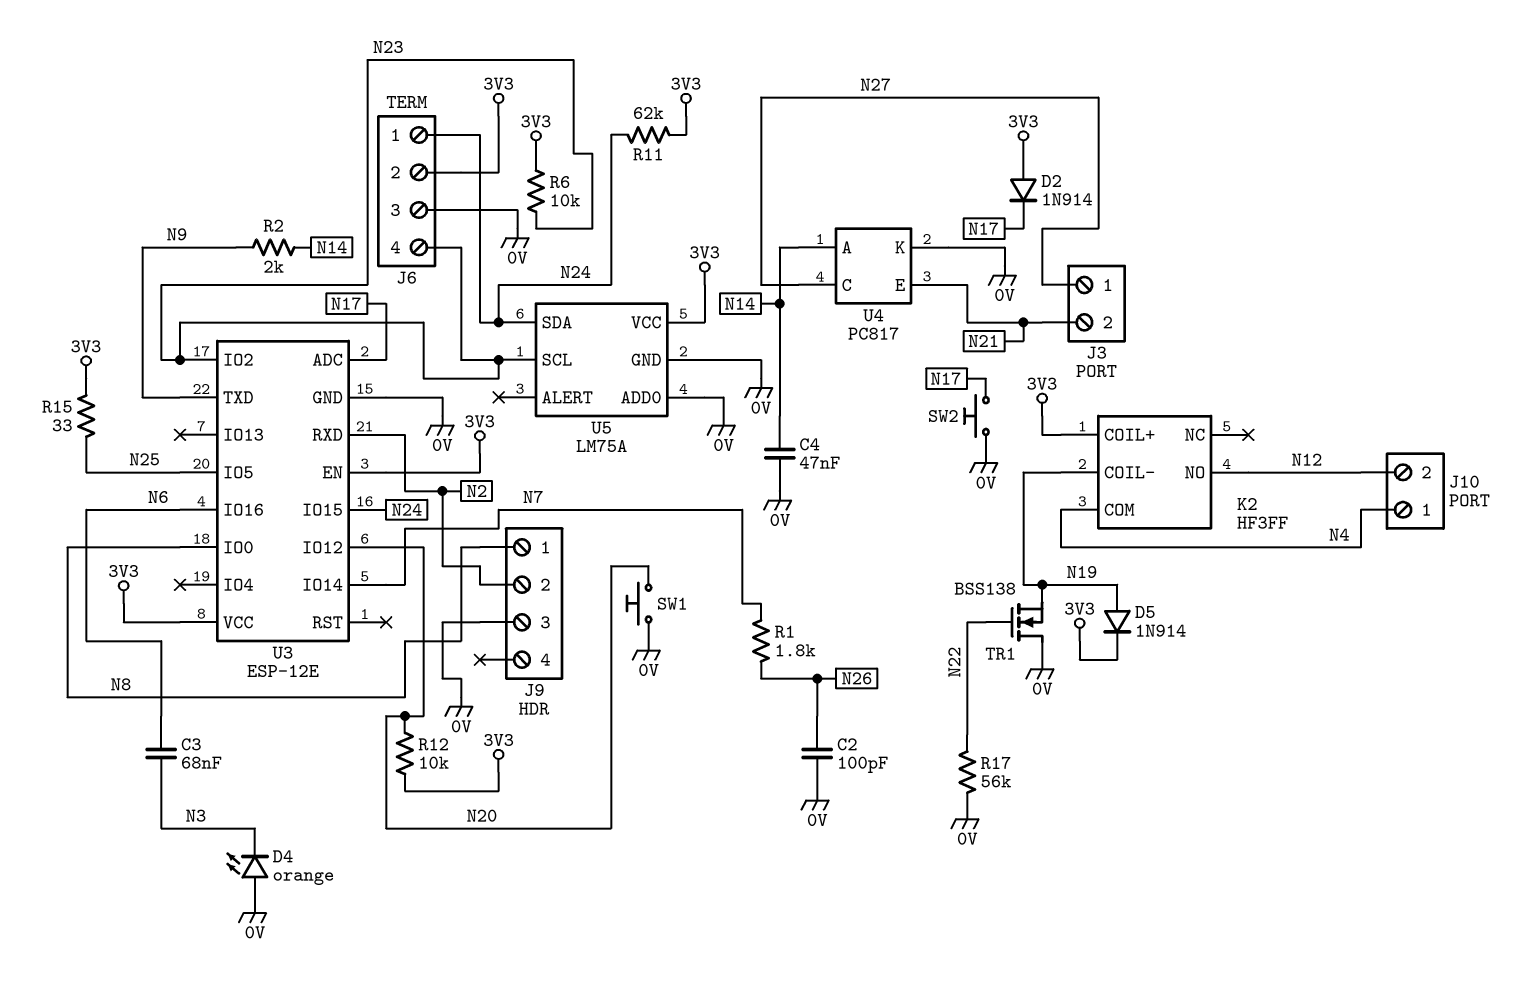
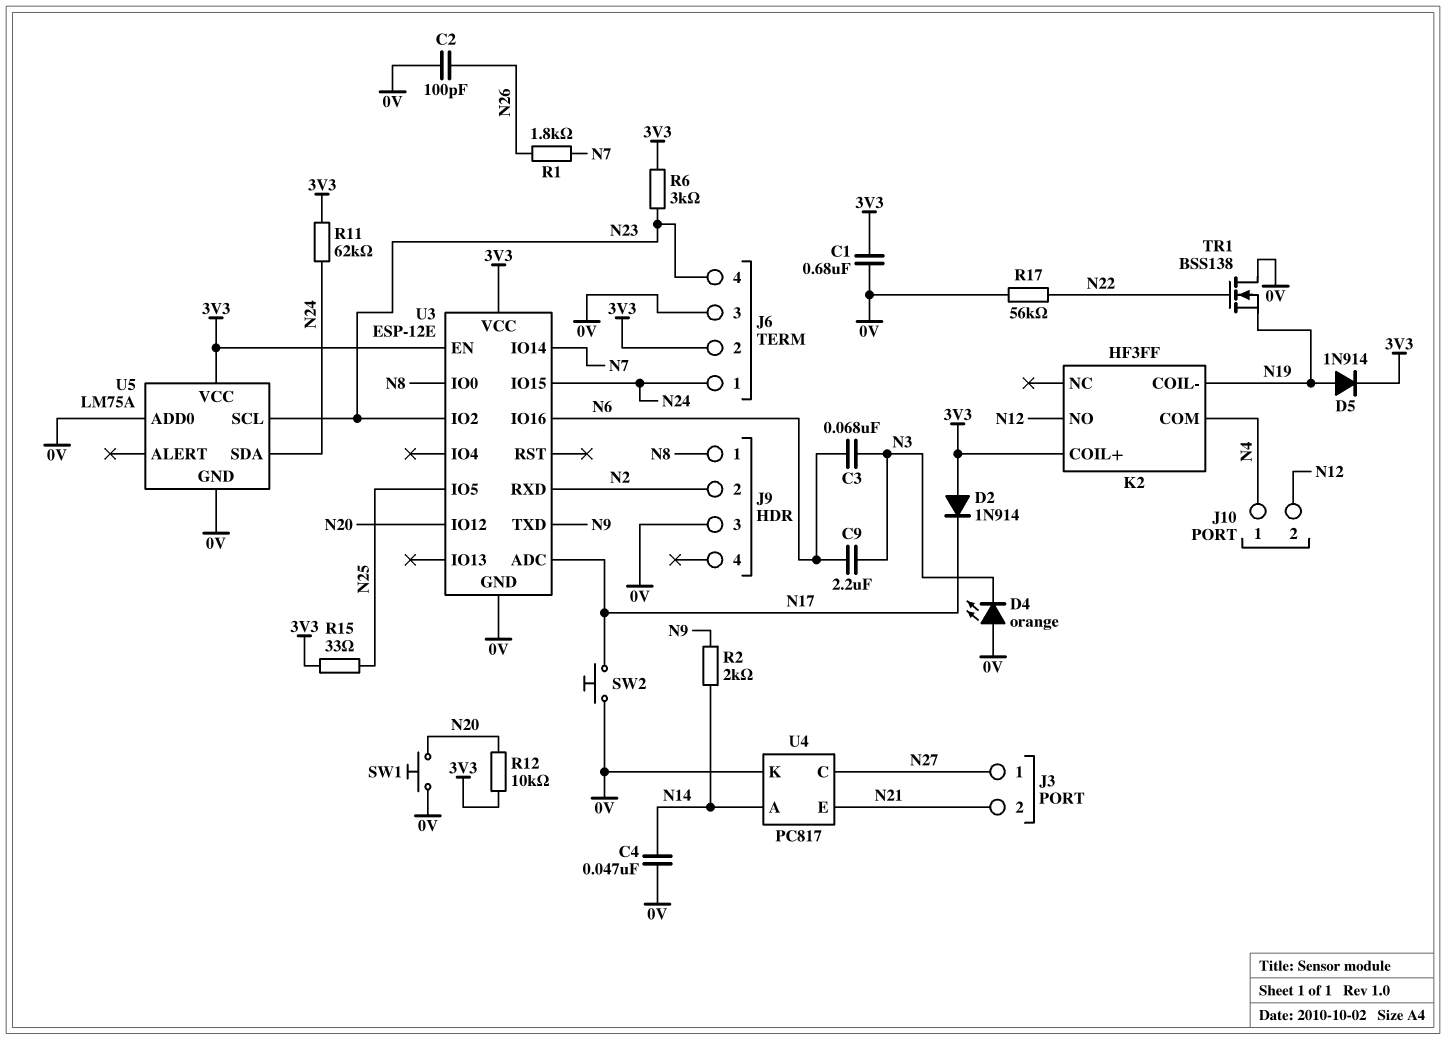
C1: none -> 680nF (0V, 3V3)
C9: none -> 2.2uF (N3, N6)
R6: 10k (3V3, N23) -> 3k (3V3, N23)

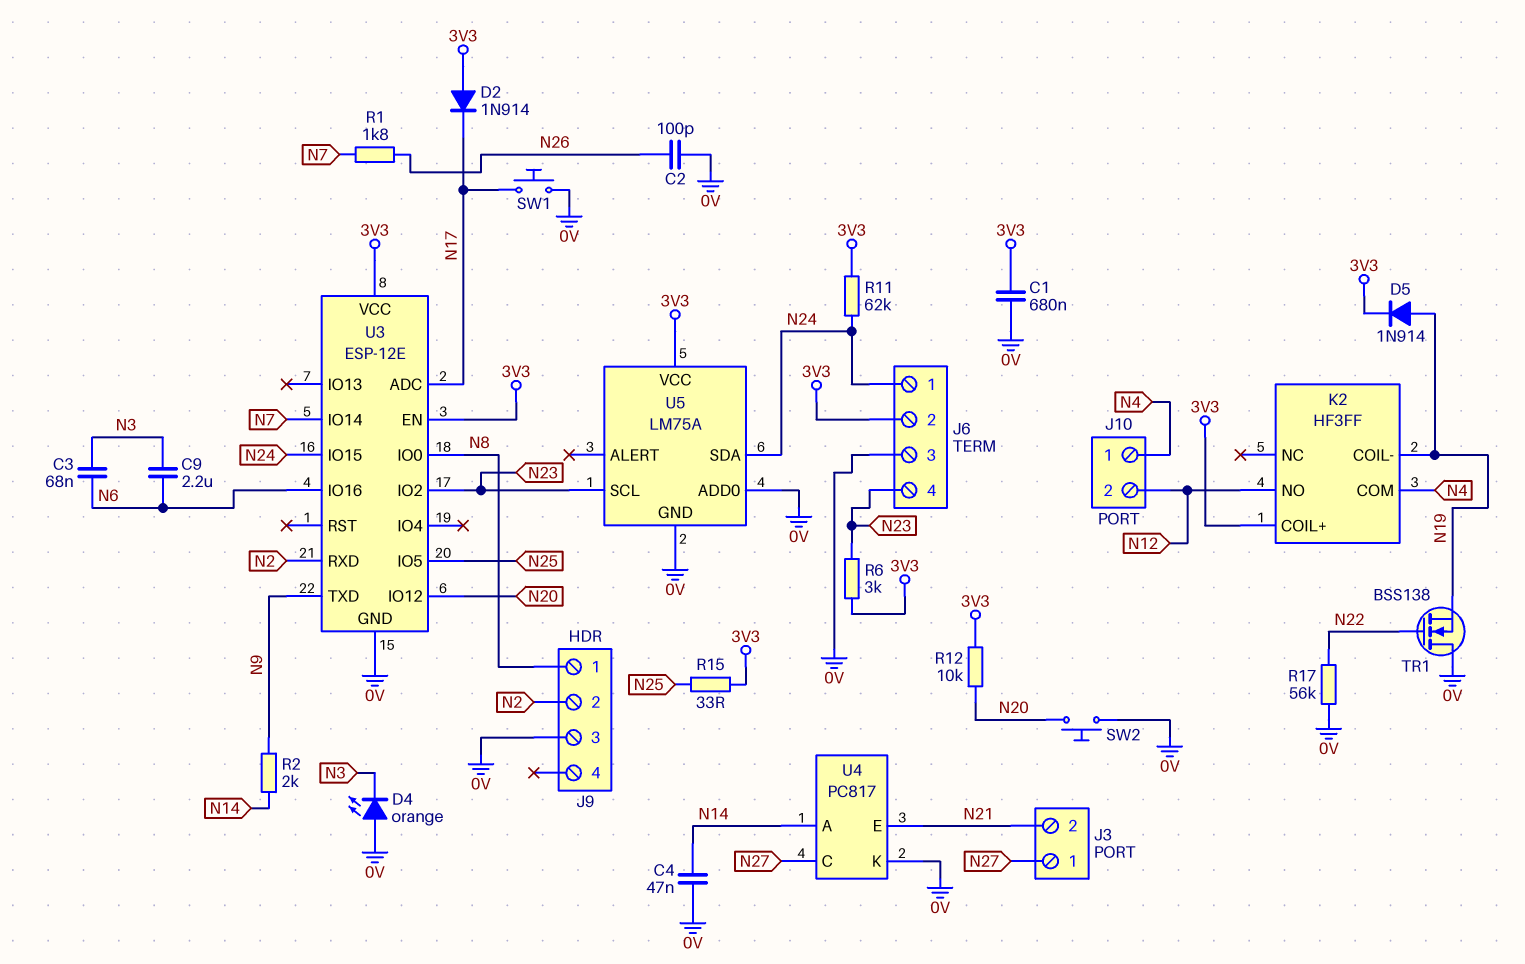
SW1: button (0V, N20) -> button (0V, N17)
SW2: button (0V, N17) -> button (0V, N20)

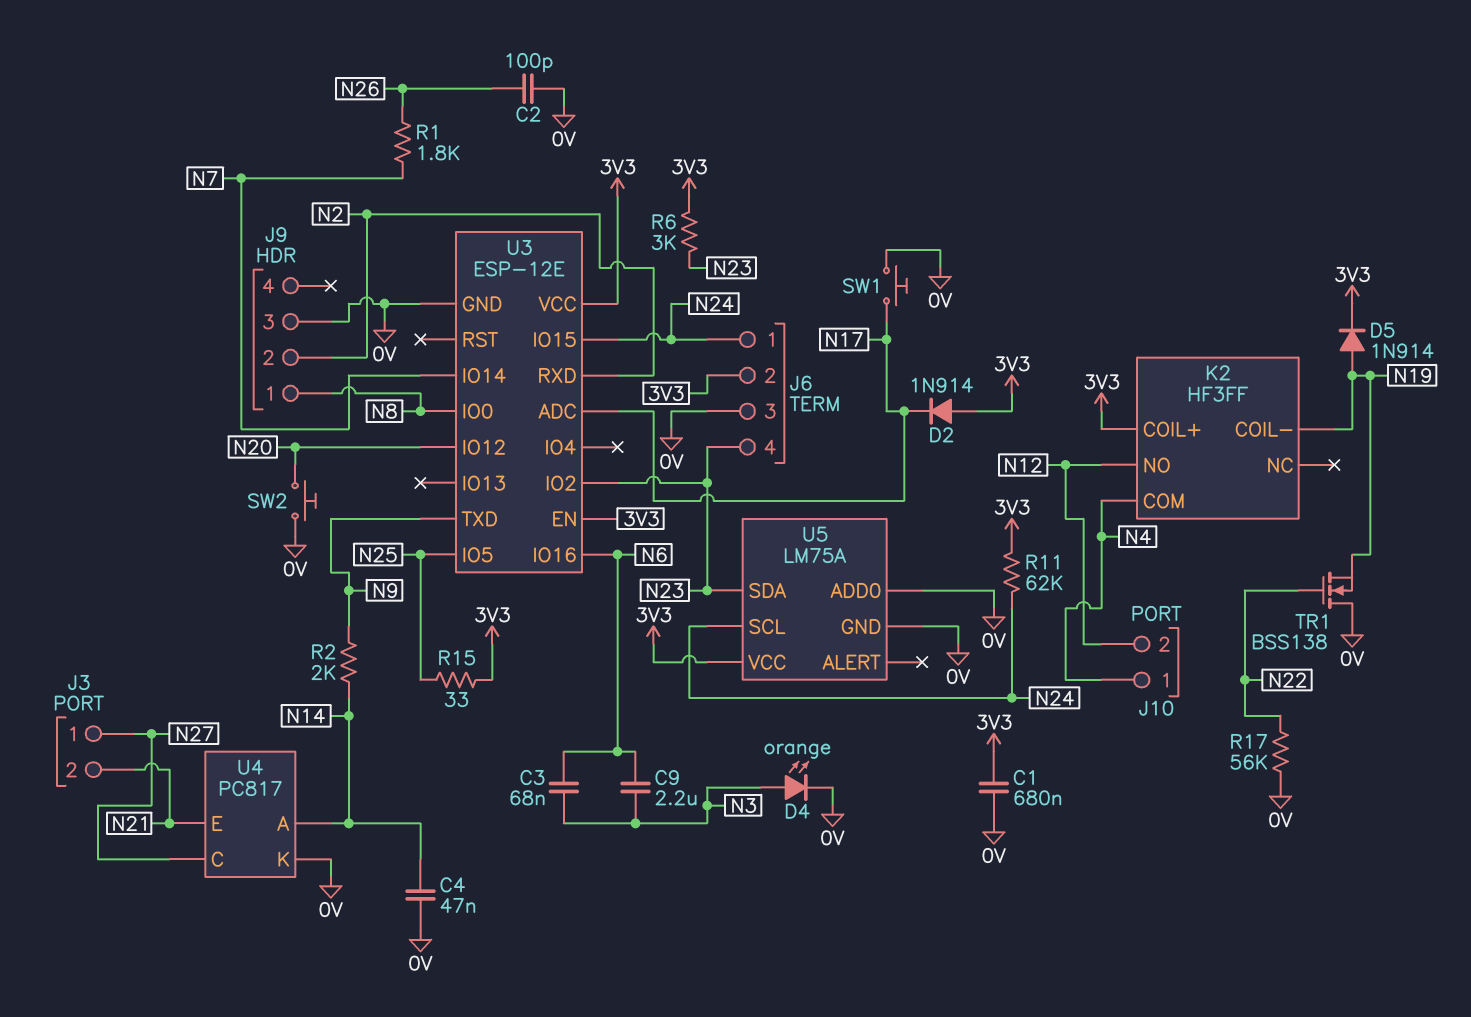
D4: LED orange (A 0V, K N3) -> LED orange (A N3, K 0V)
R12: 10k (3V3, N20) -> none
U5 pin SCL: N23 -> N24
U5 pin SDA: N24 -> N23

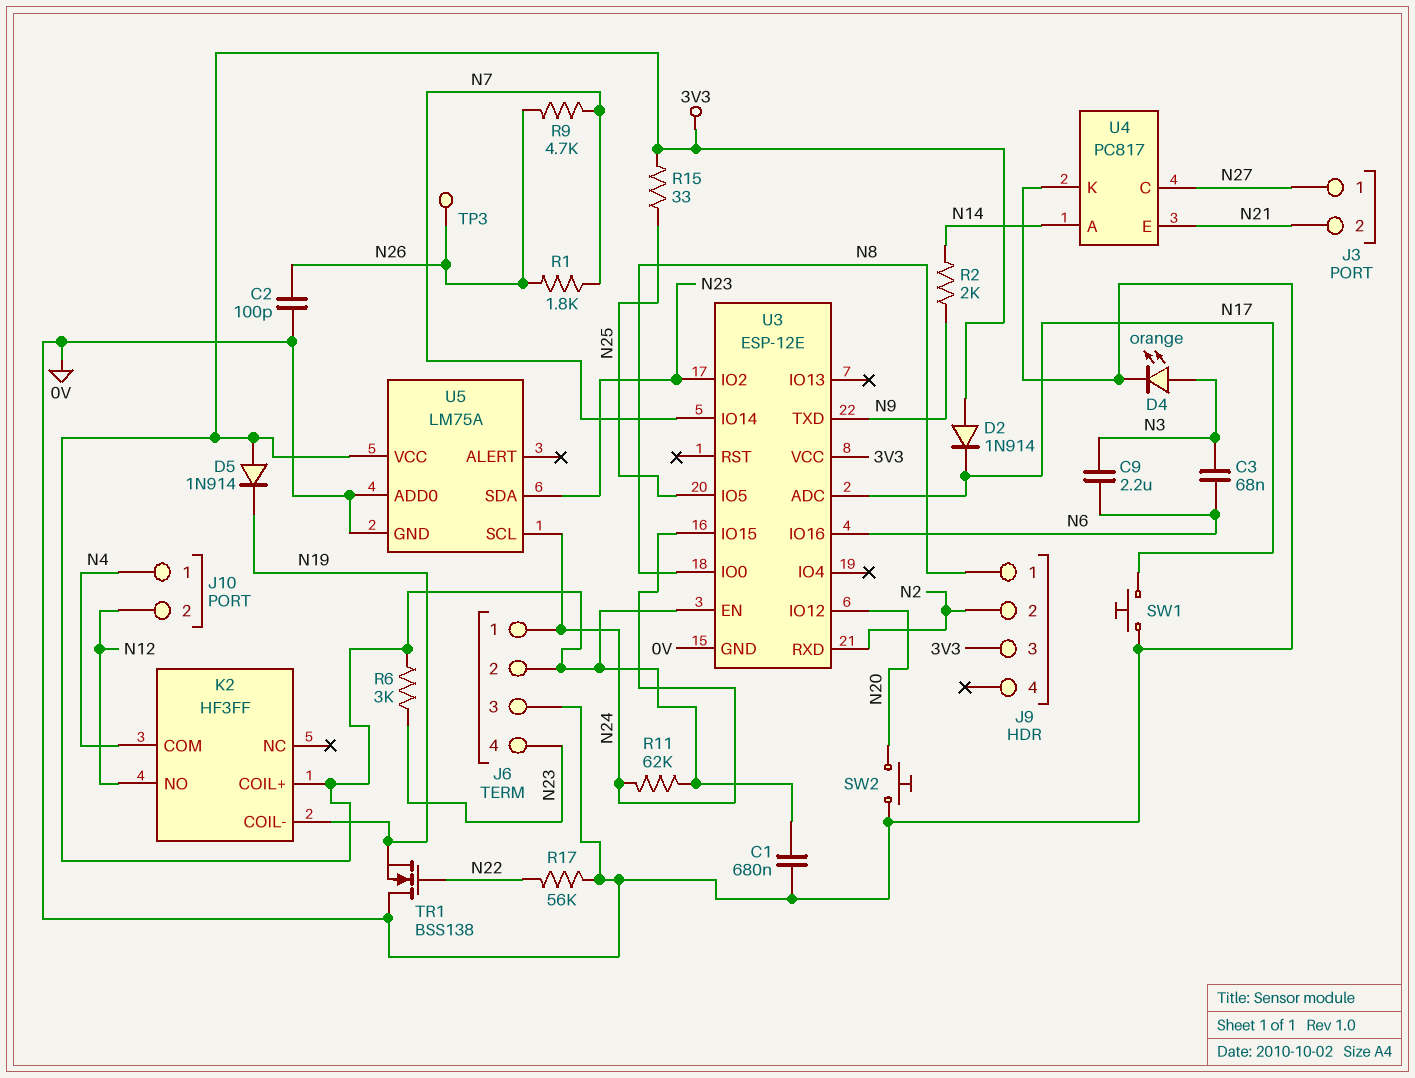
C4: 47nF (0V, N14) -> none
D5: diode 1N914 (A N19, K 3V3) -> diode 1N914 (A 3V3, K N19)
J9 pin 3: 0V -> 3V3
R9: none -> 4.7k (N7, N26)
TP3: none -> test point (N26)

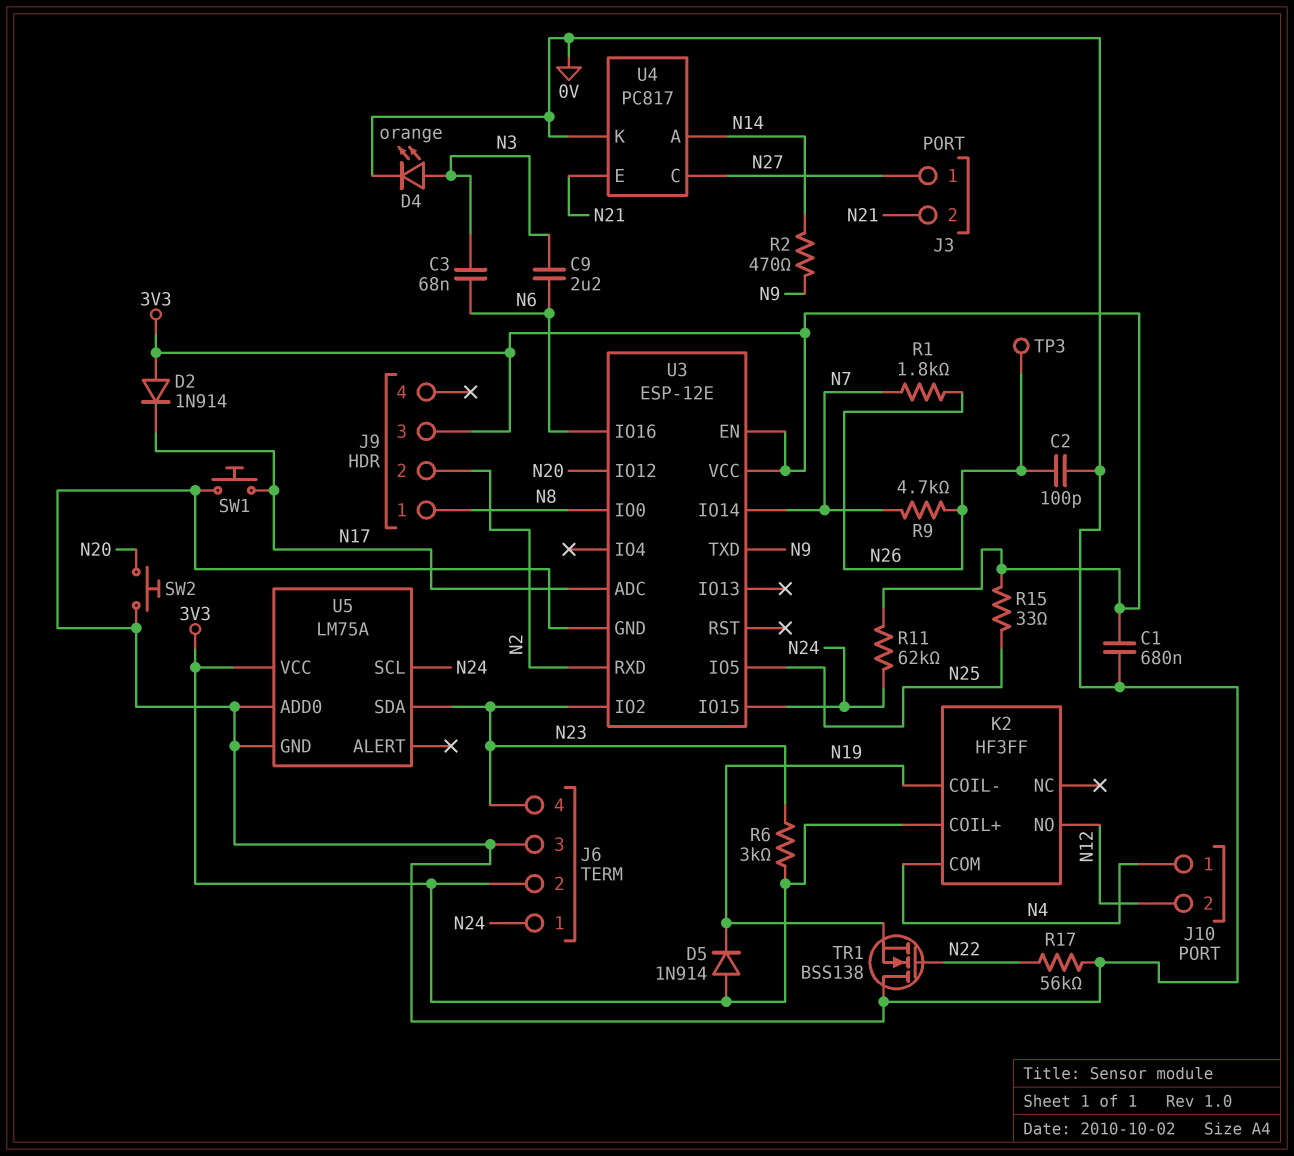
R2: 2k (N9, N14) -> 470 (N9, N14)

